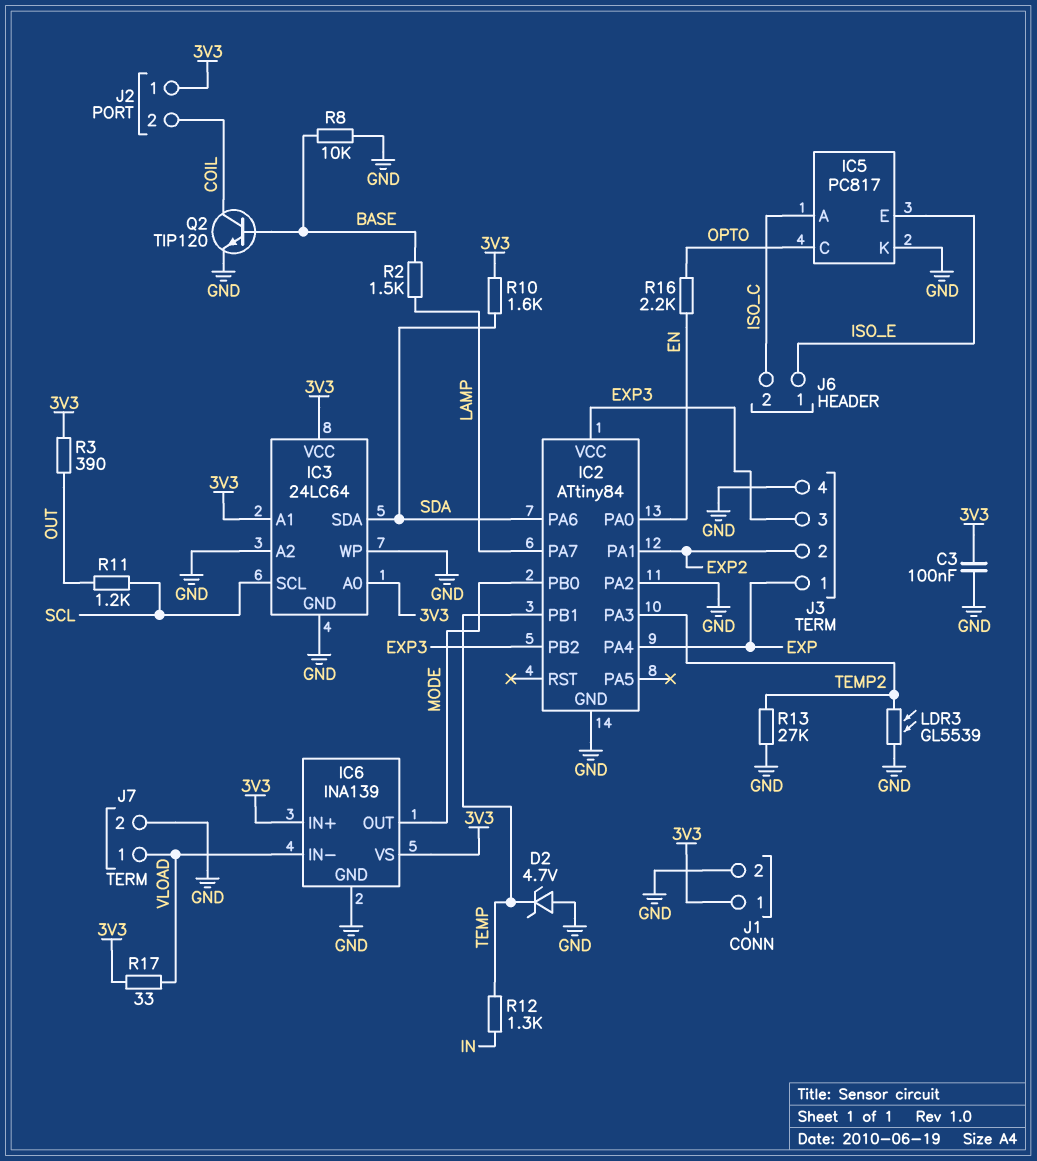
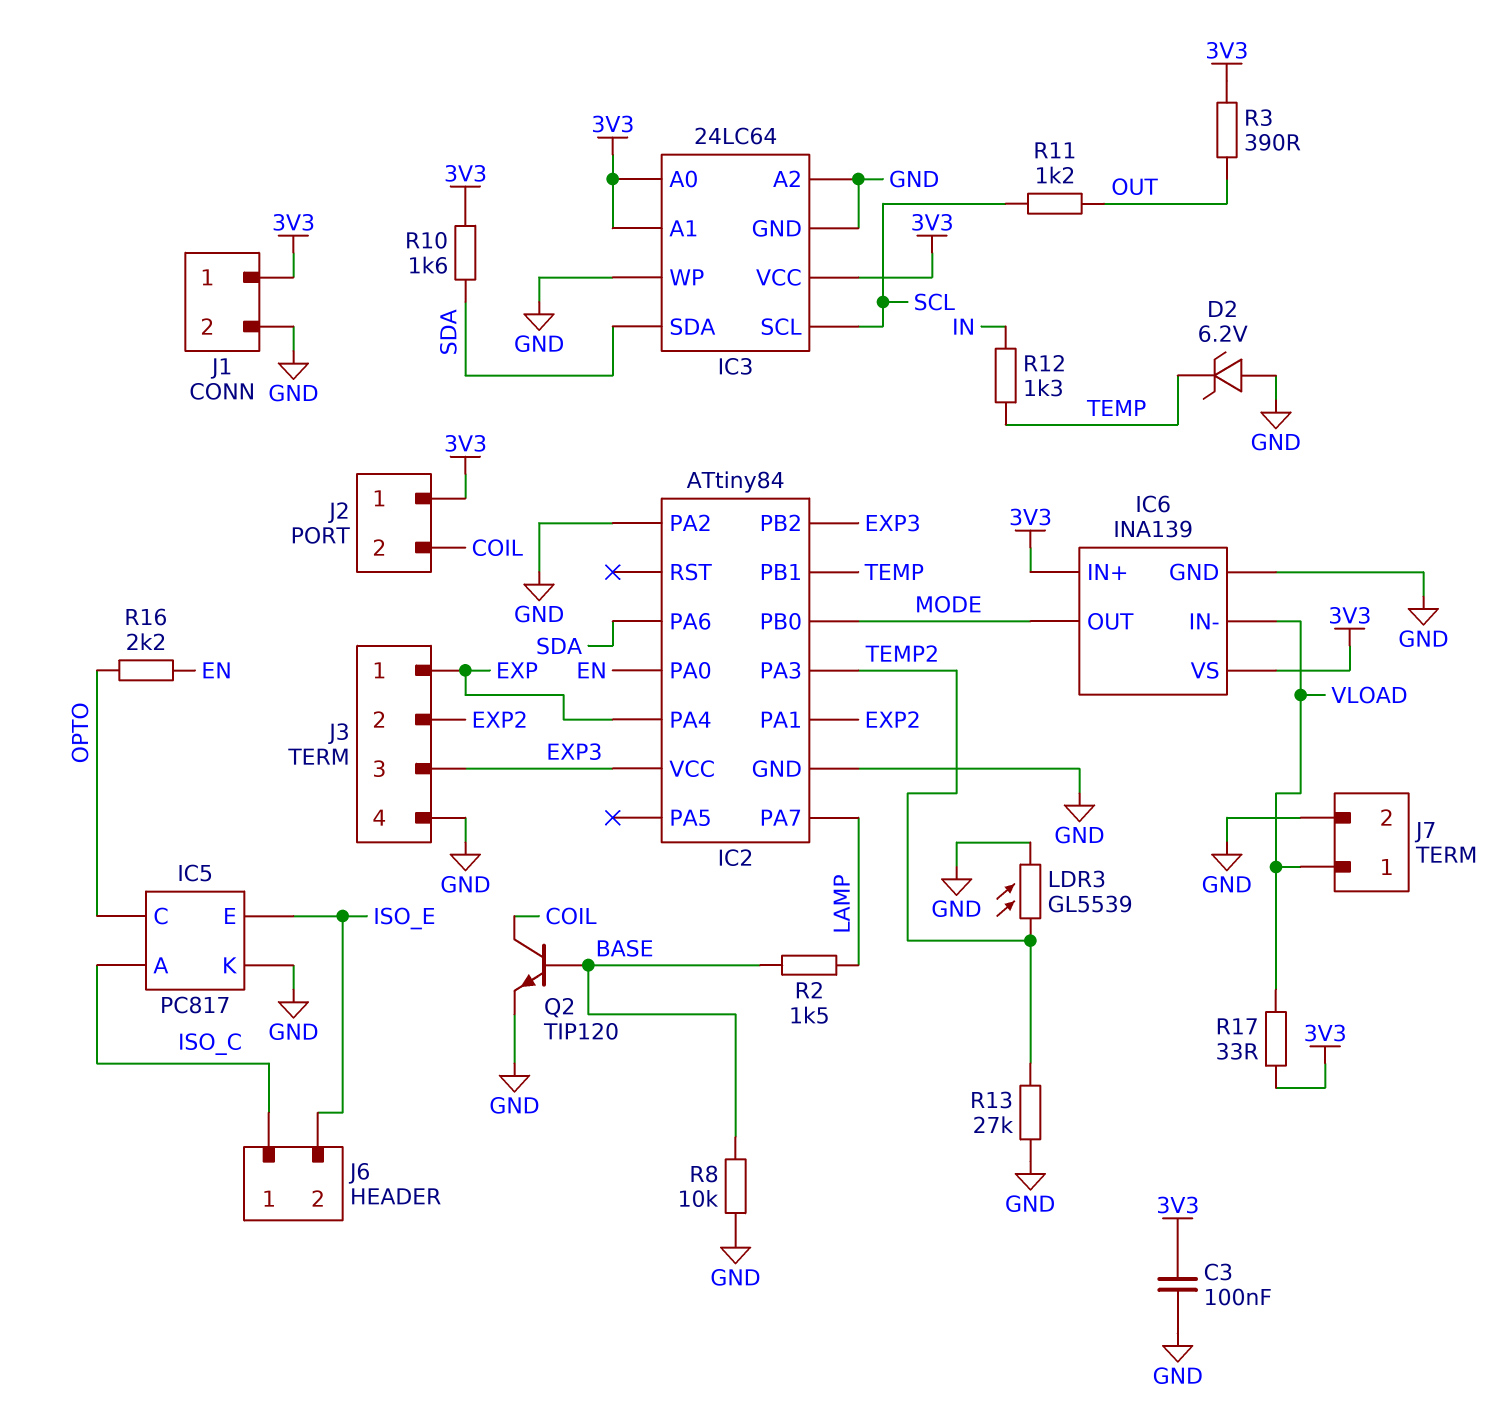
D2: zener 4.7V (A GND, K TEMP) -> zener 6.2V (A GND, K TEMP)
J6 pin 1: ISO_E -> ISO_C
J6 pin 2: ISO_C -> ISO_E

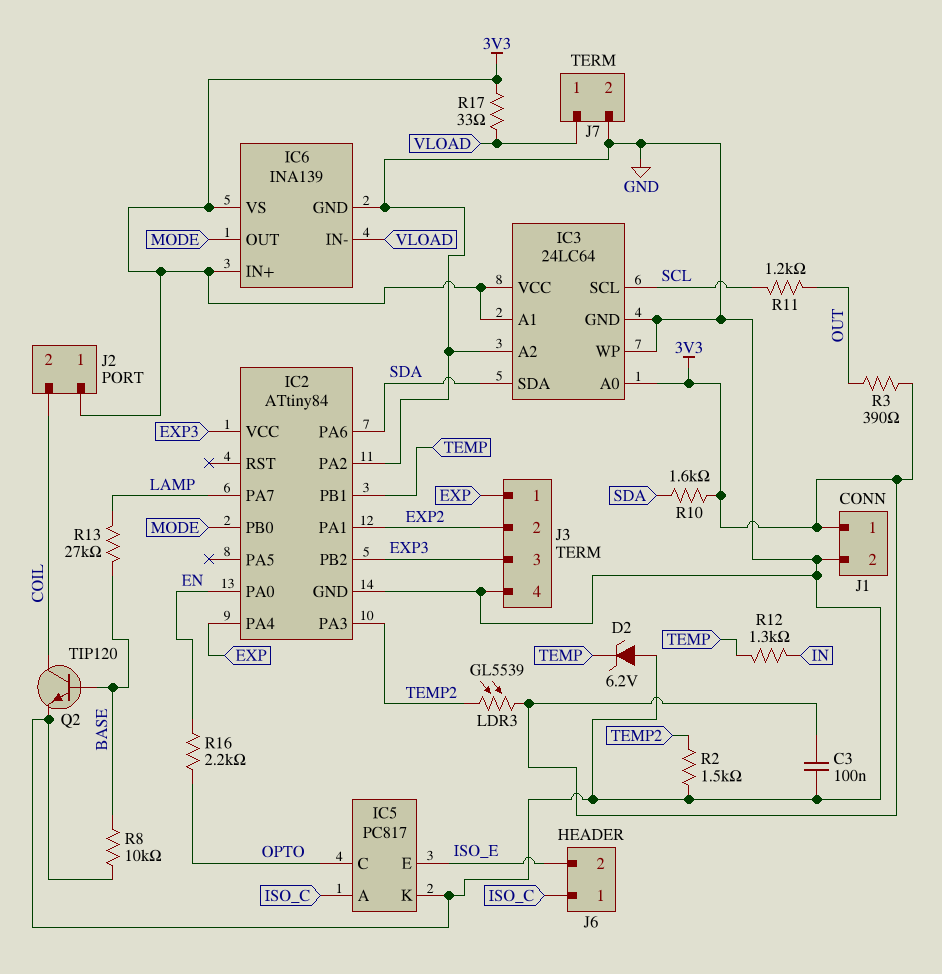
LDR3: GL5539 (GND, TEMP2) -> GL5539 (3V3, TEMP2)
R2: 1.5k (BASE, LAMP) -> 1.5k (GND, TEMP2)
R13: 27k (GND, TEMP2) -> 27k (BASE, LAMP)

